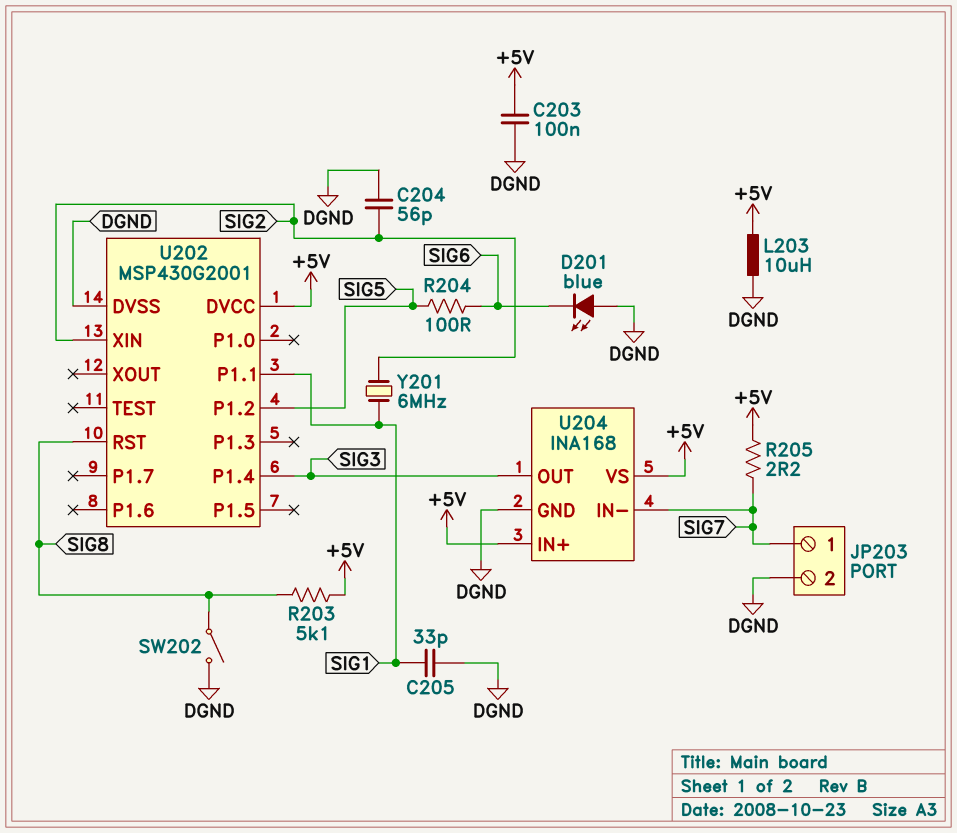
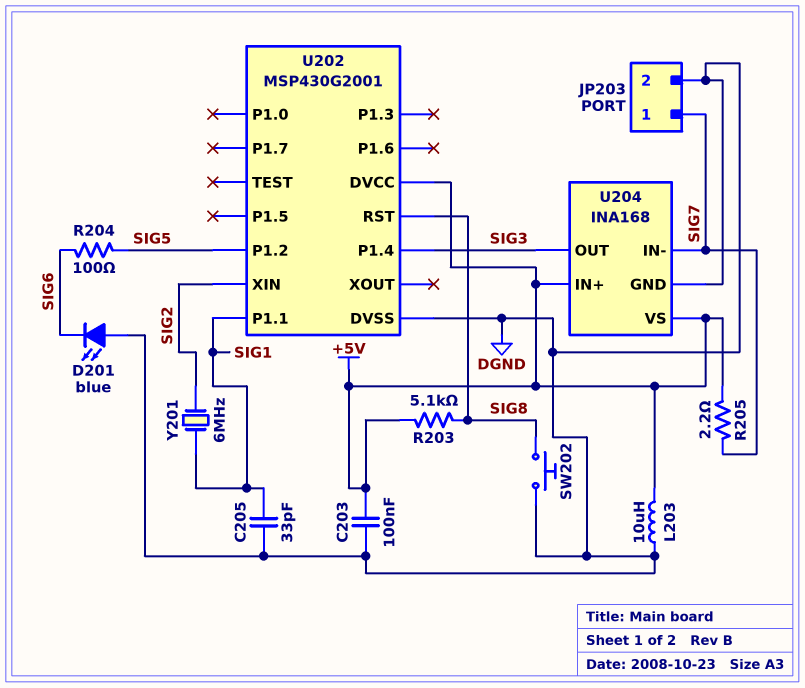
C204: 56pF (DGND, SIG2) -> none
SW202: switch (DGND, SIG8) -> button (DGND, SIG8)

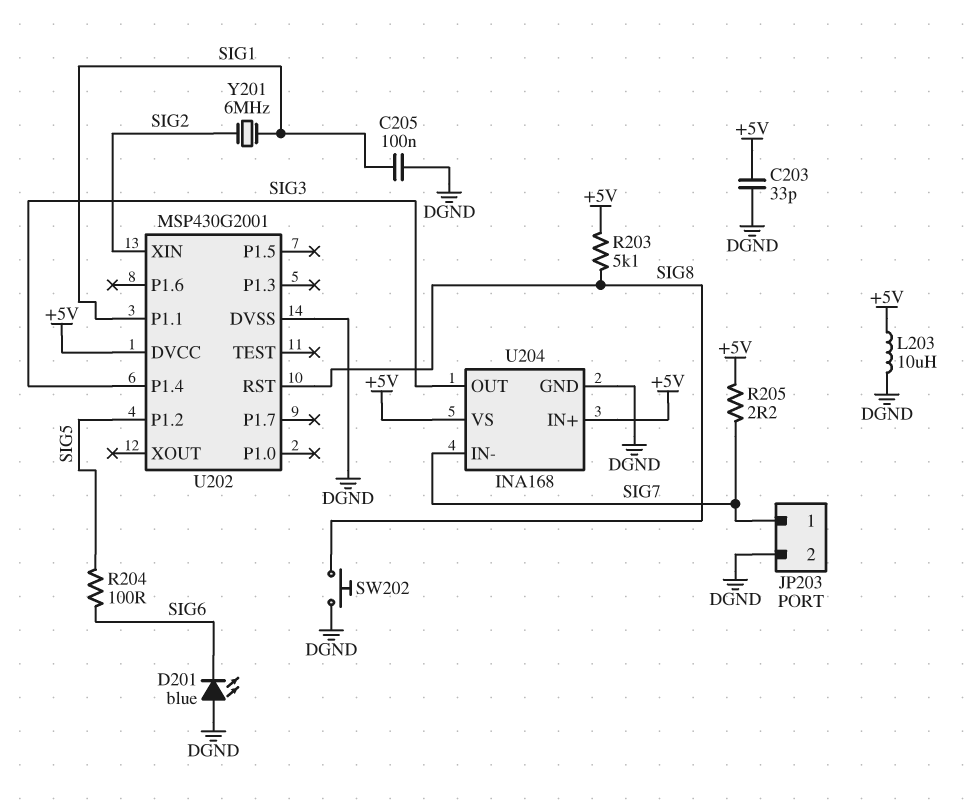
C203: 100nF (+5V, DGND) -> 33pF (+5V, DGND)
C205: 33pF (DGND, SIG1) -> 100nF (DGND, SIG1)

